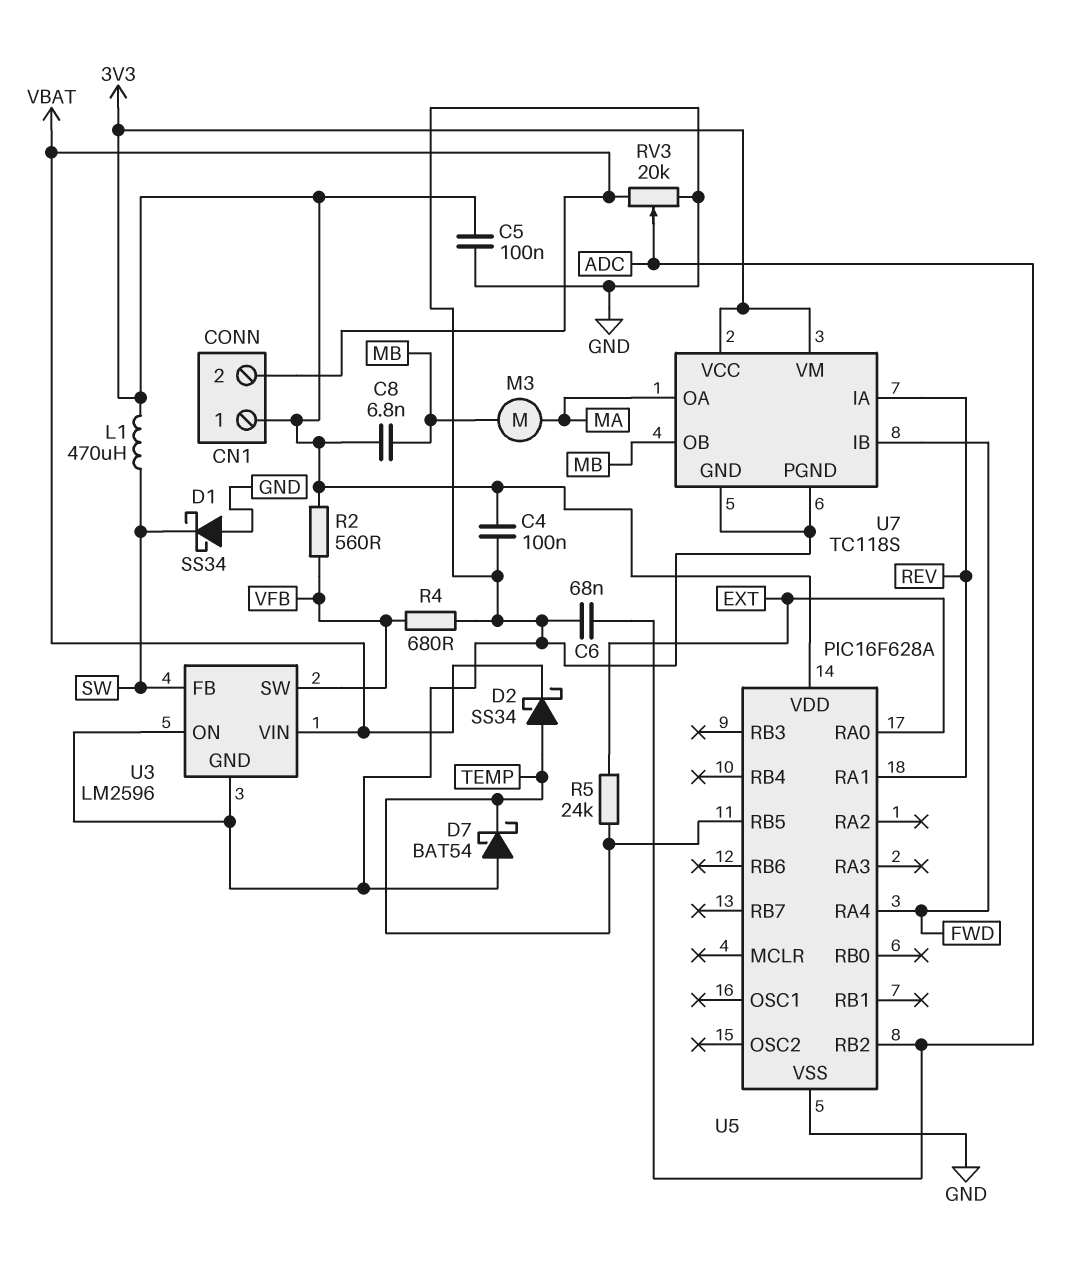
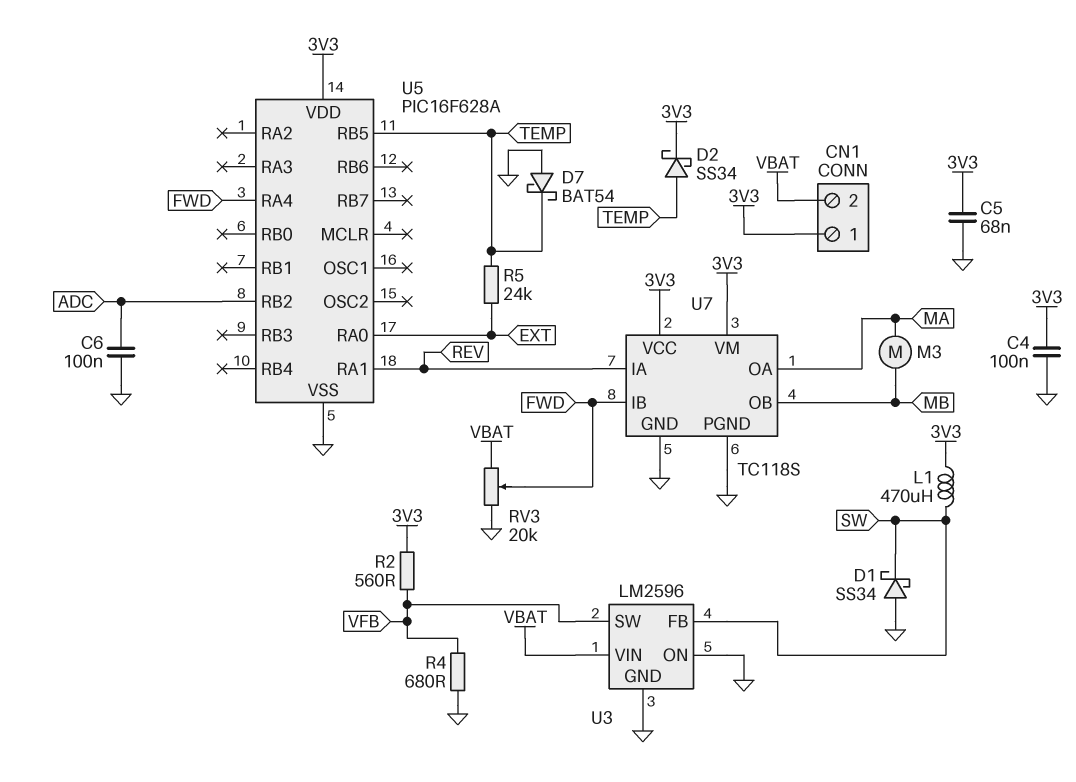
C5: 100nF (3V3, GND) -> 68nF (3V3, GND)
C6: 68nF (ADC, GND) -> 100nF (ADC, GND)
C8: 6.8nF (3V3, MB) -> none
D2: schottky SS34 (A TEMP, K VBAT) -> schottky SS34 (A TEMP, K 3V3)
RV3: 20k (GND, VBAT, wiper ADC) -> 20k (GND, VBAT, wiper FWD)

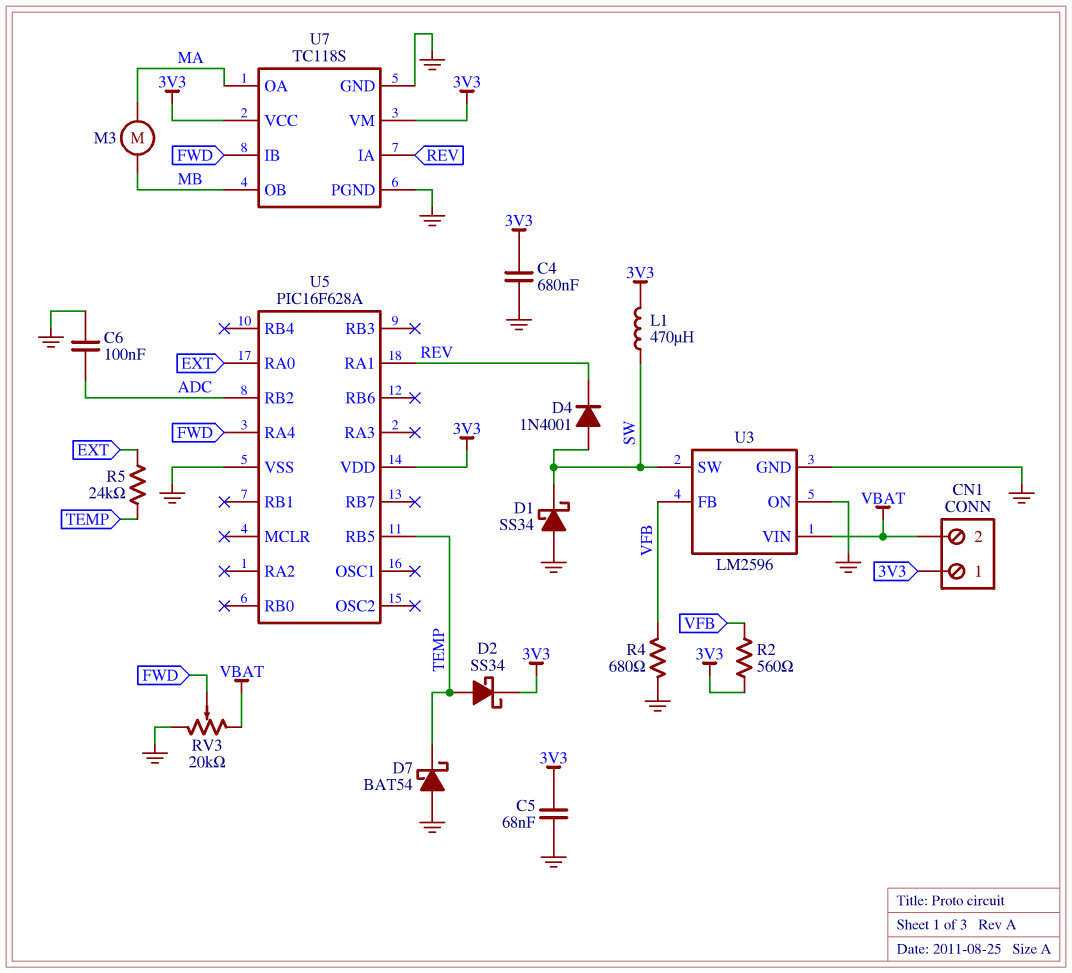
C4: 100nF (3V3, GND) -> 680nF (3V3, GND)
D4: none -> diode 1N4001 (A SW, K REV)
U3 pin FB: SW -> VFB
U3 pin SW: VFB -> SW

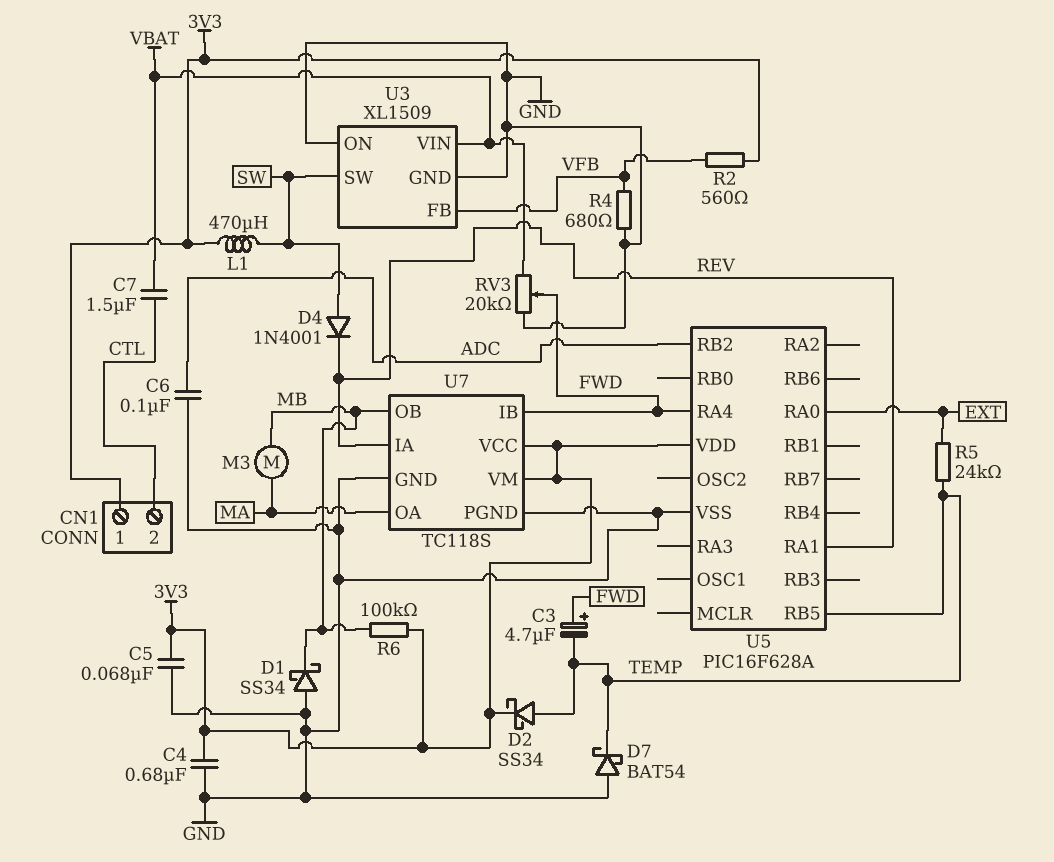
C3: none -> 4.7uF (plus FWD, minus TEMP)
C7: none -> 1.5uF (CTL, VBAT)
CN1 pin 2: VBAT -> CTL
D1: schottky SS34 (A GND, K SW) -> schottky SS34 (A GND, K MB)
R6: none -> 100k (3V3, MB)
U3: LM2596 -> XL1509

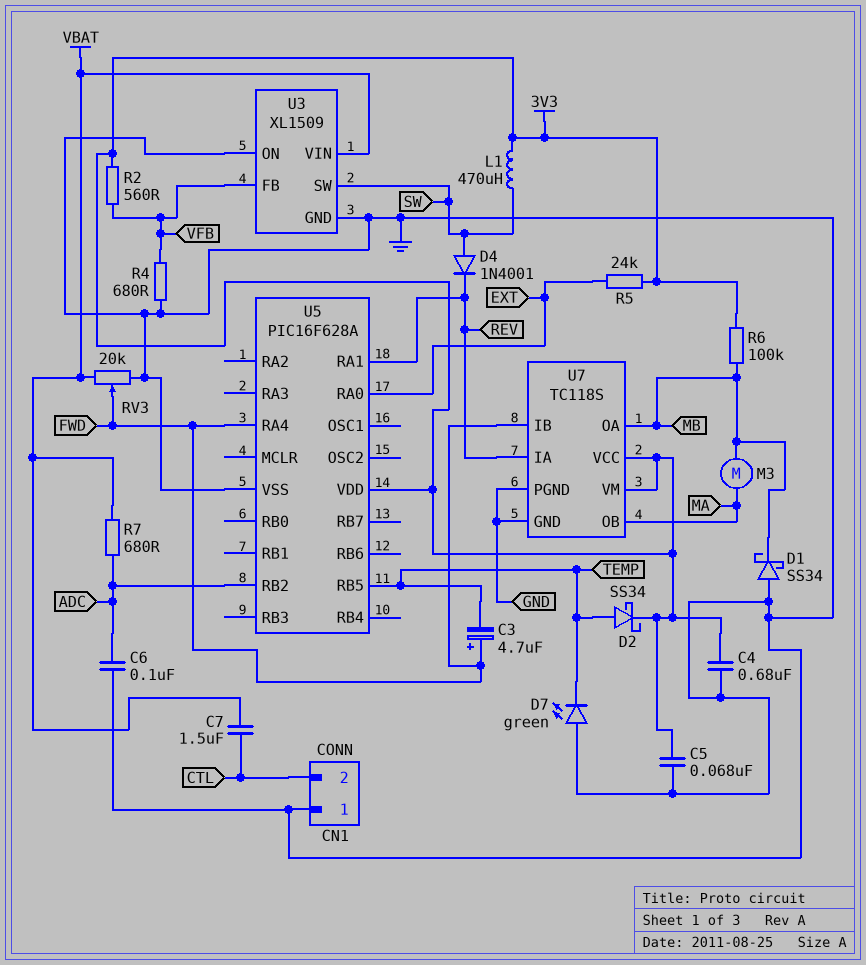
CN1 pin 1: 3V3 -> GND
D7: schottky BAT54 (A GND, K TEMP) -> LED green (A GND, K TEMP)
R5: 24k (EXT, TEMP) -> 24k (3V3, EXT)
R7: none -> 680 (ADC, VBAT)
U7 pin OA: MA -> MB
U7 pin OB: MB -> MA

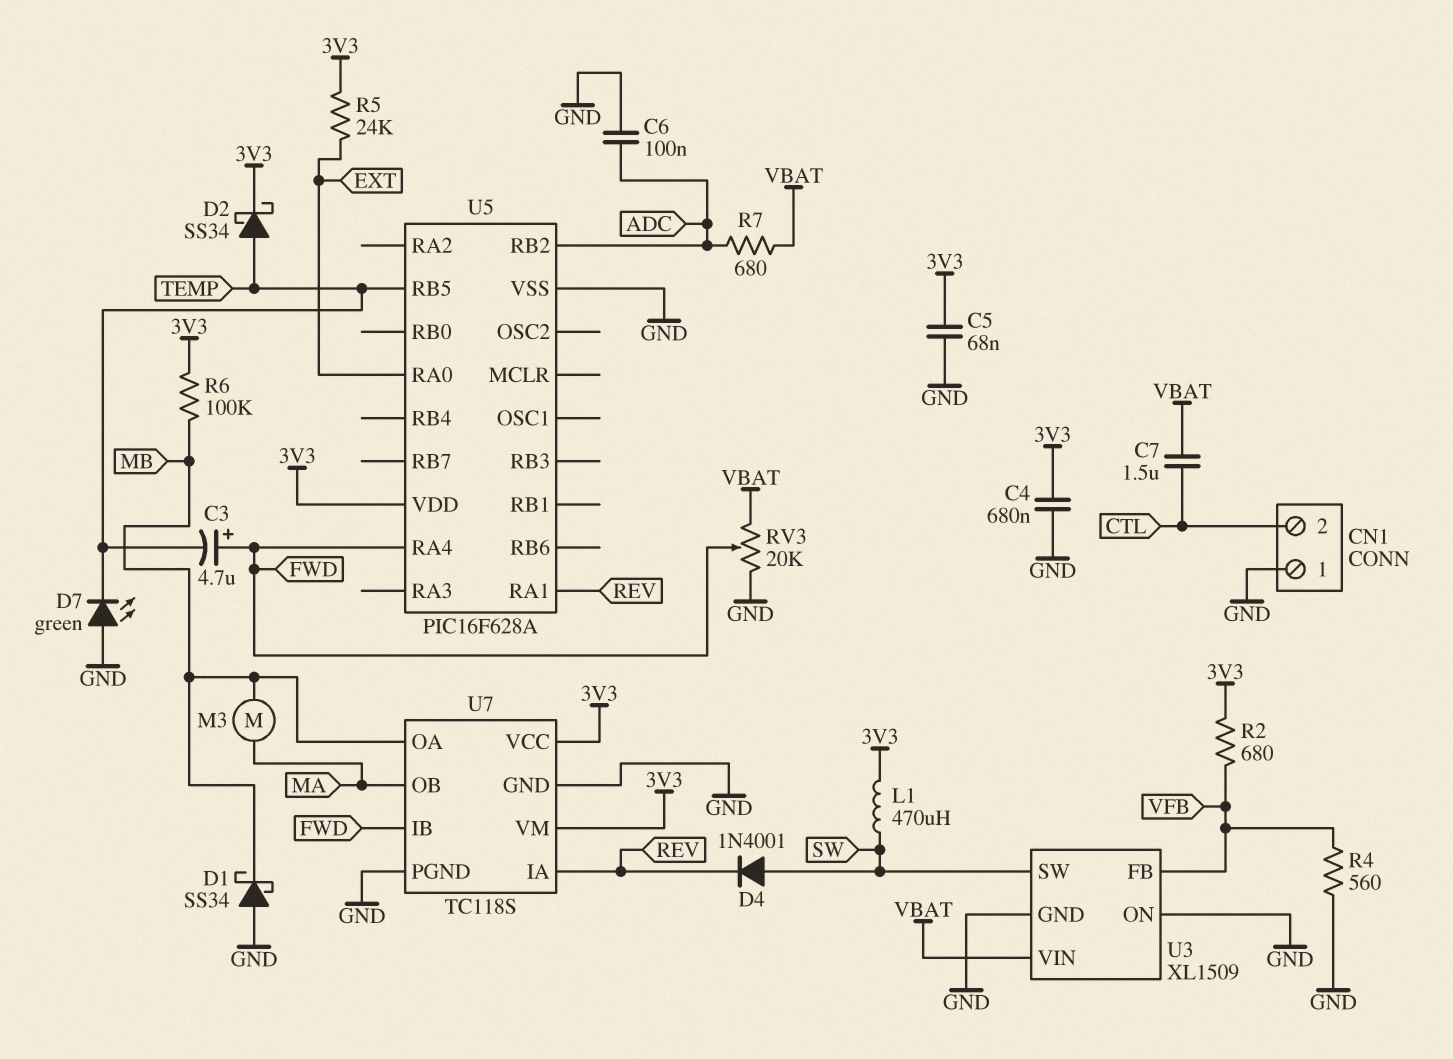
R2: 560 (3V3, VFB) -> 680 (3V3, VFB)
R4: 680 (GND, VFB) -> 560 (GND, VFB)

